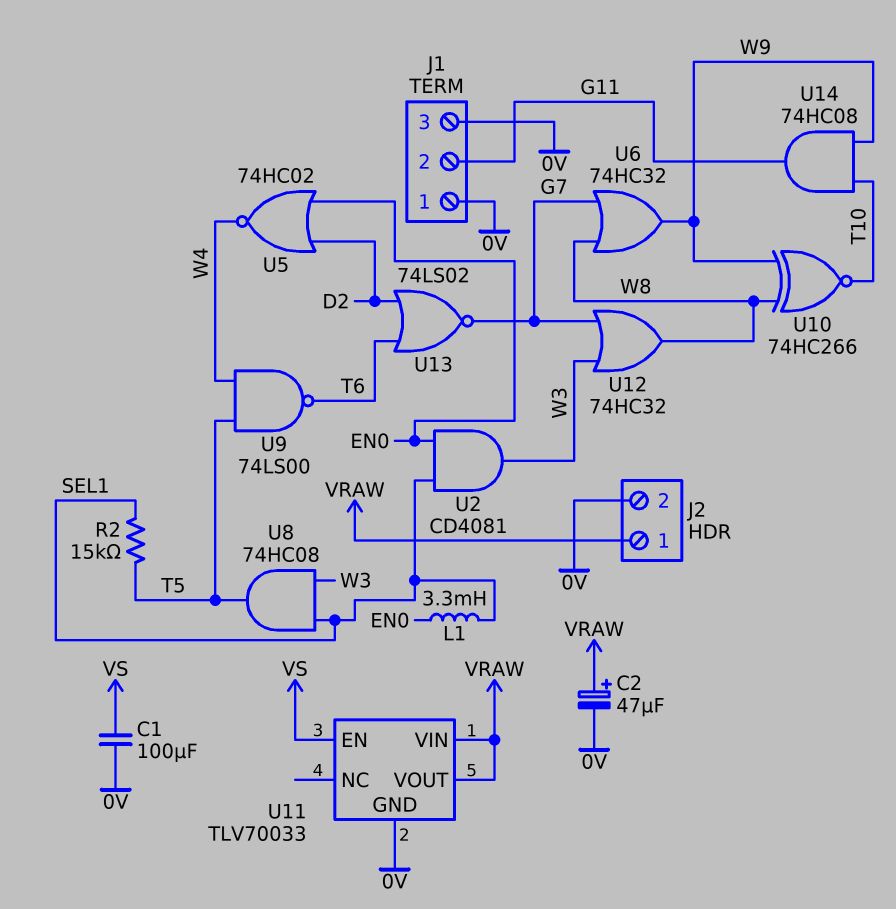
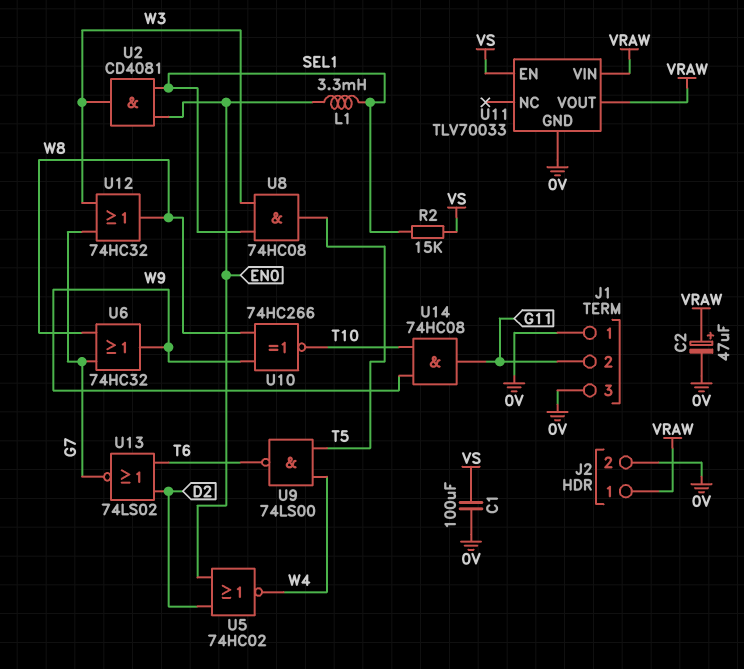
R2: 15k (SEL1, T5) -> 15k (SEL1, VS)

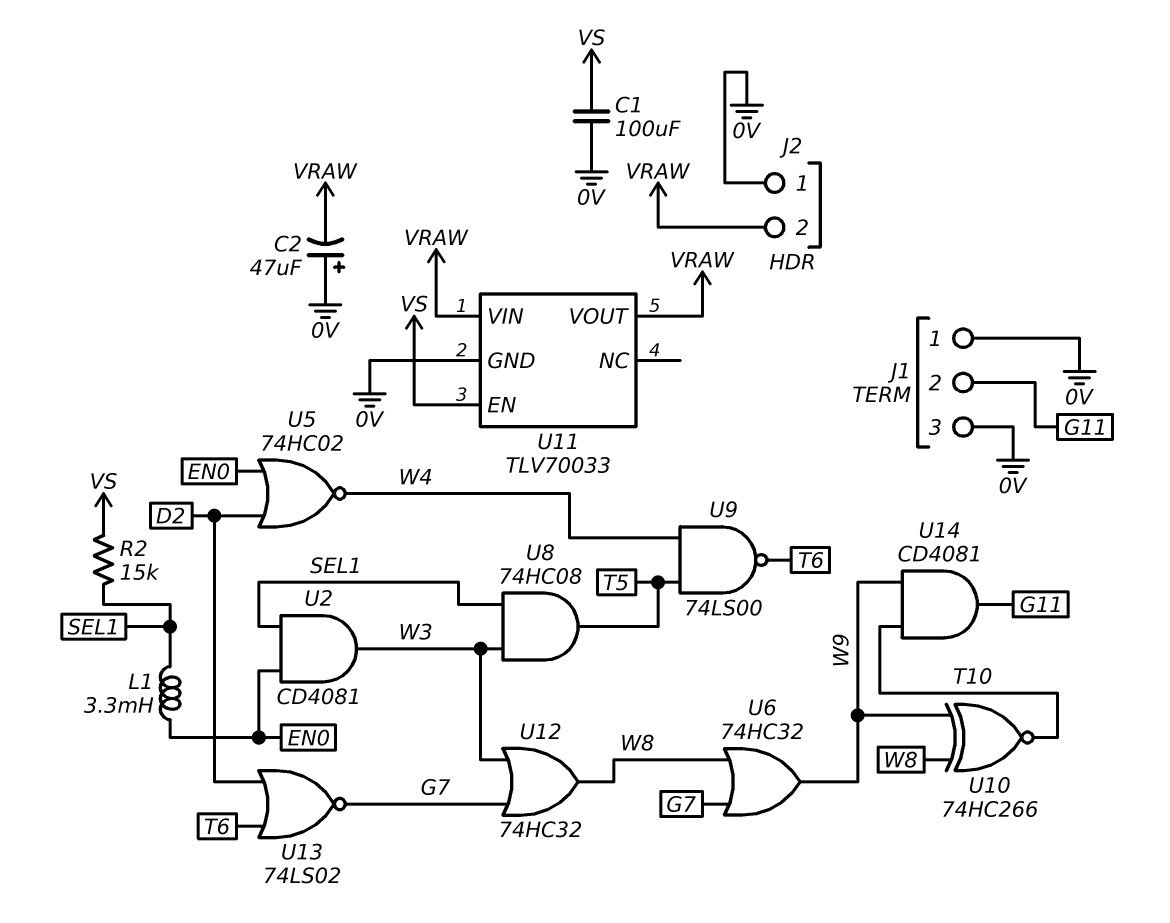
C2: 47uF (plus VRAW, minus 0V) -> 47uF (plus 0V, minus VRAW)
J2 pin 1: VRAW -> 0V
J2 pin 2: 0V -> VRAW
U14: AND 74HC08 (in T10, in W9, out G11) -> AND CD4081 (in T10, in W9, out G11)

